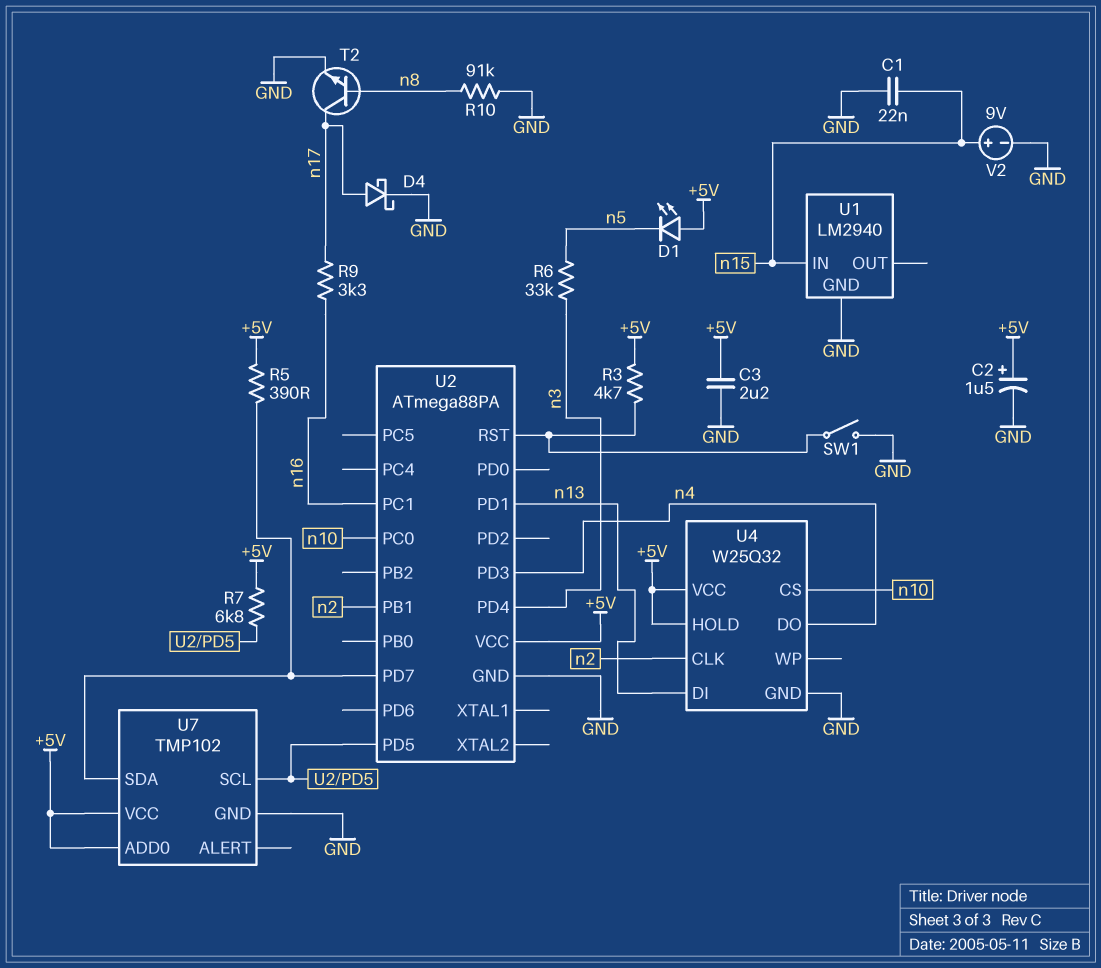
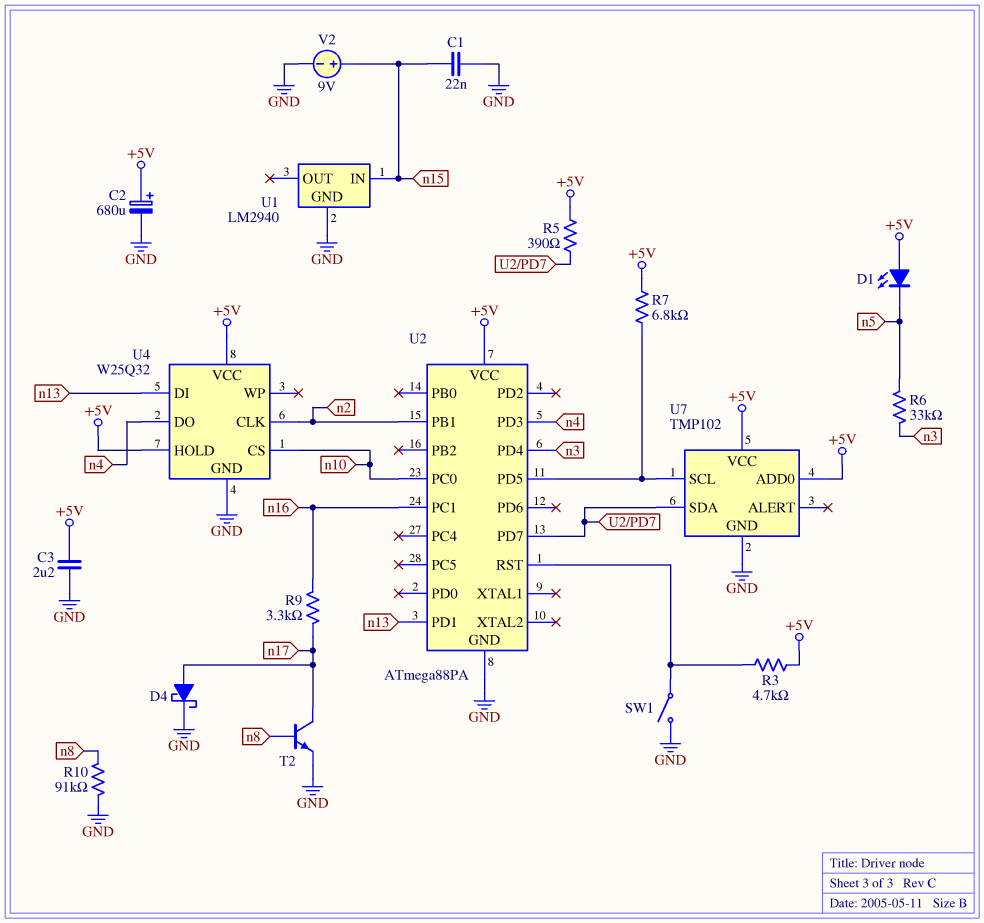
C2: 1.5uF (plus +5V, minus GND) -> 680uF (plus +5V, minus GND)

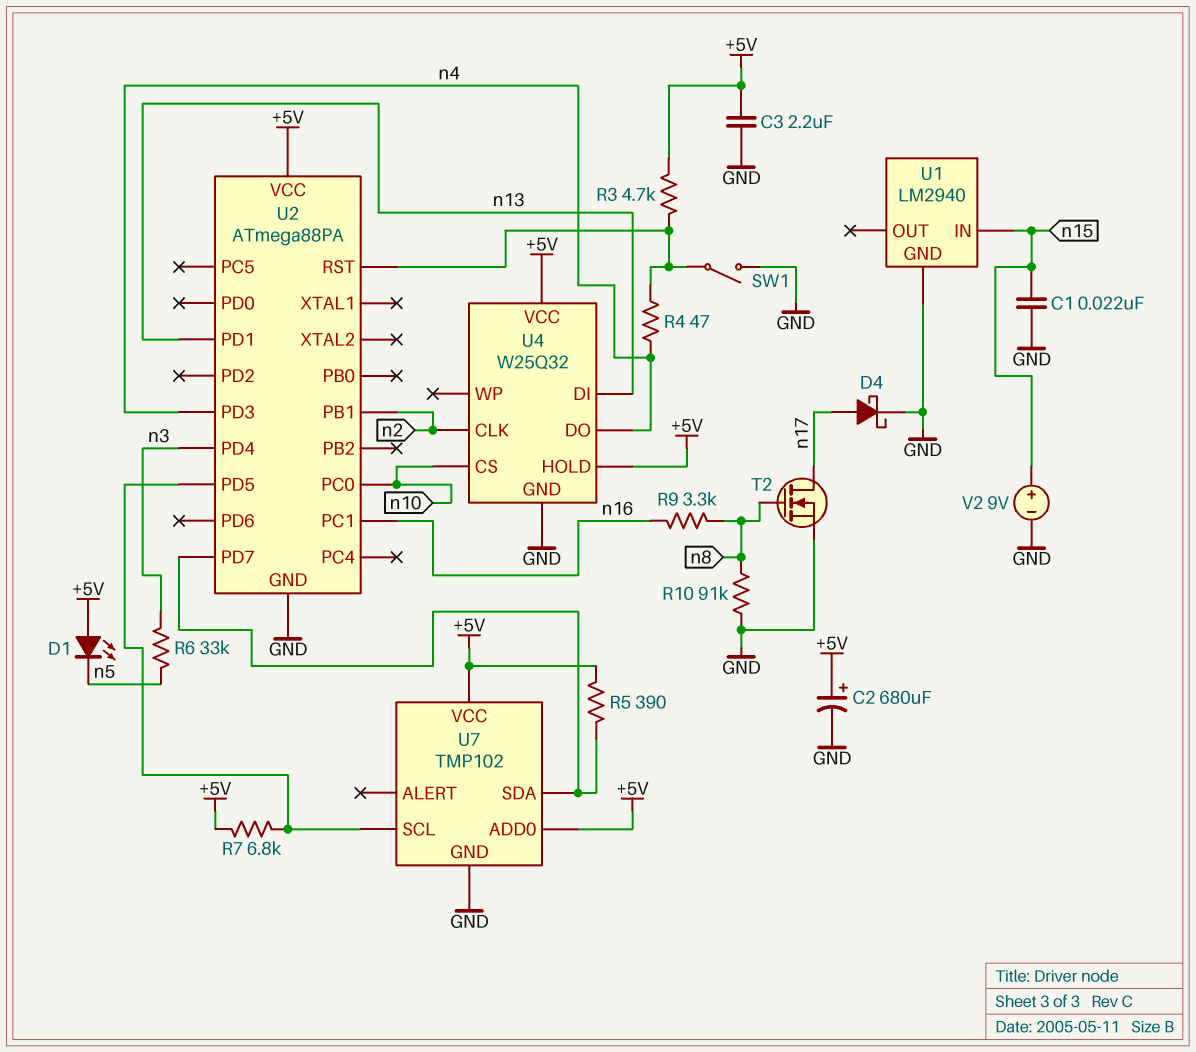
R4: none -> 47 (U2/RST, n4)
R9: 3.3k (n16, n17) -> 3.3k (n8, n16)
T2: NPN (B n8, C n17, E GND) -> NMOS (G n8, D n17, S GND)

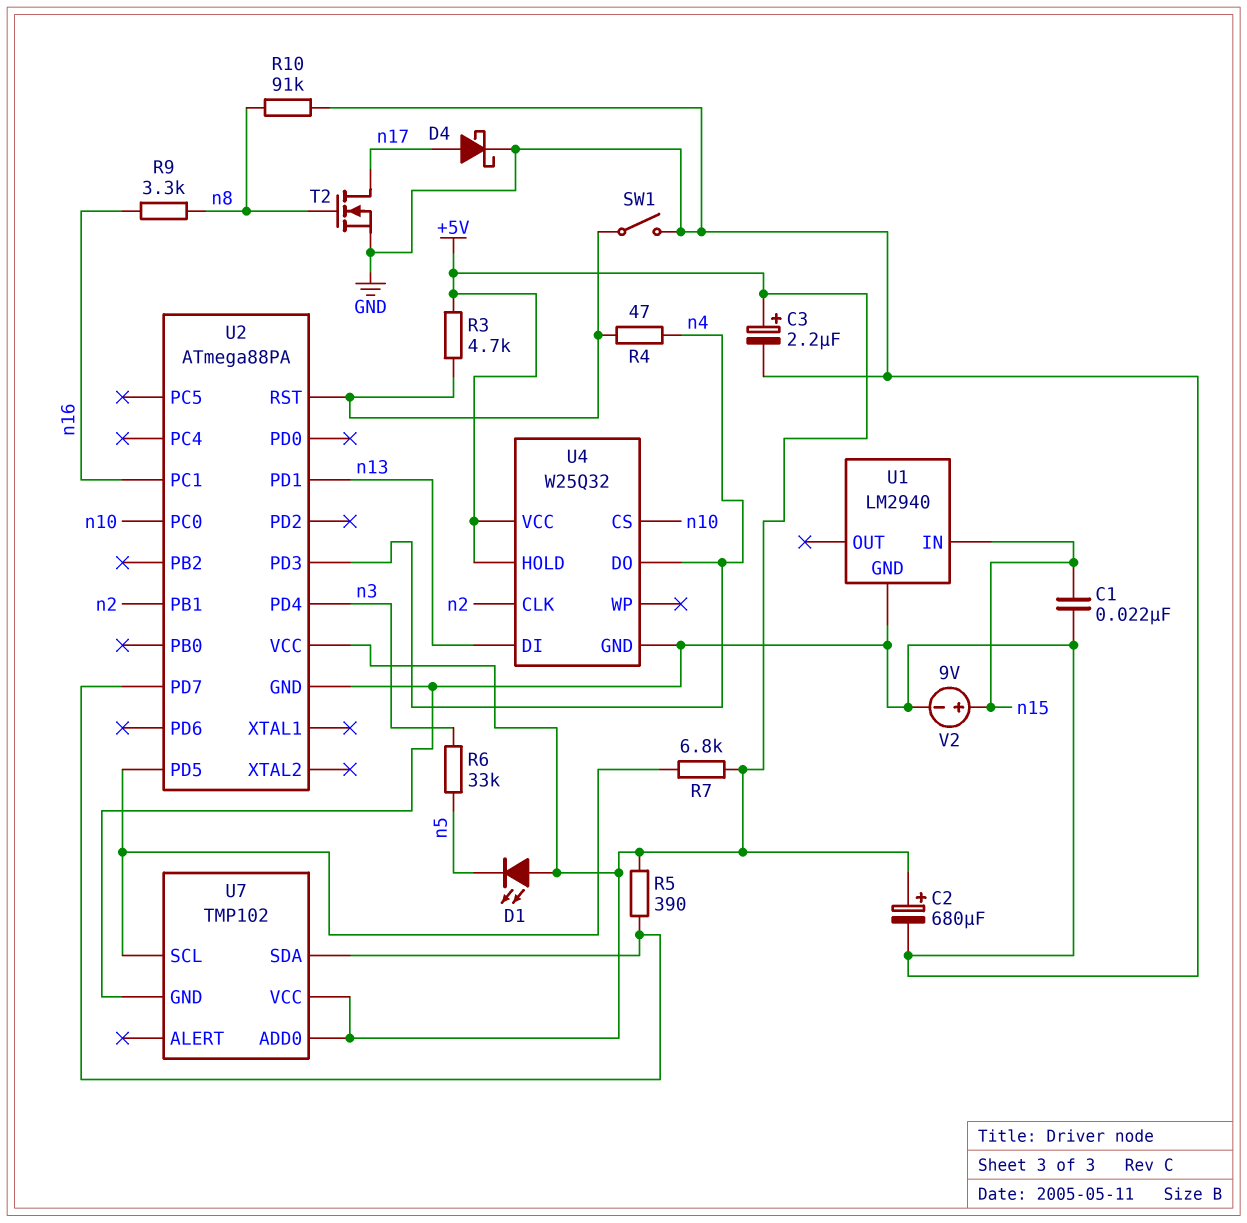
C3: 2.2uF (+5V, GND) -> 2.2uF (plus +5V, minus GND)

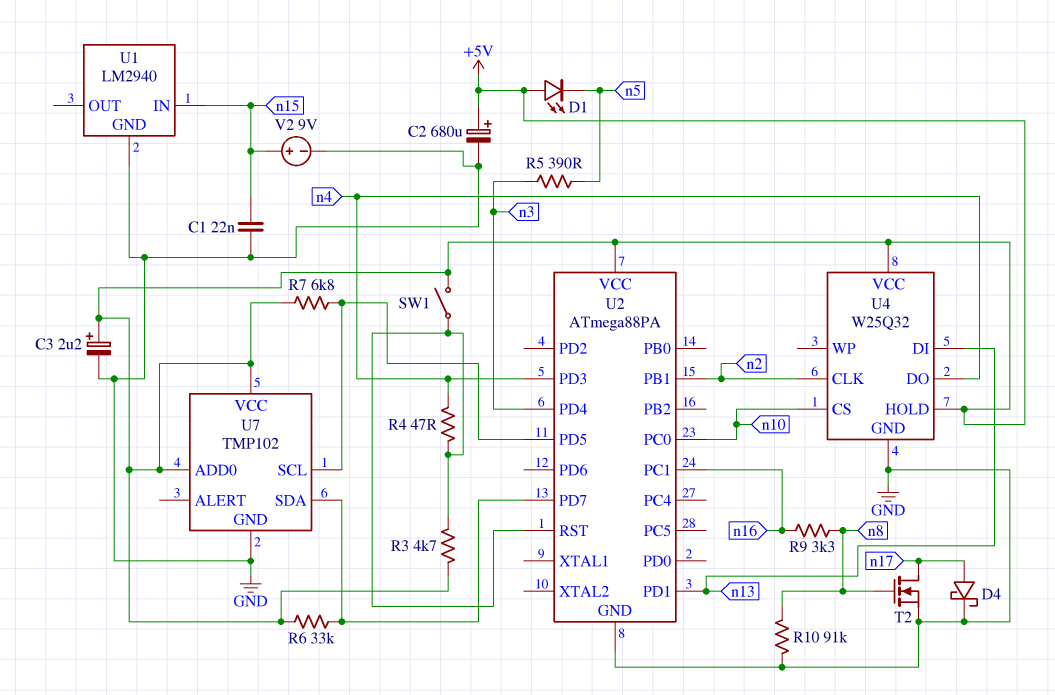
R5: 390 (+5V, U2/PD7) -> 390 (n3, n5)
R6: 33k (n3, n5) -> 33k (+5V, U2/PD7)
SW1: switch (GND, U2/RST) -> switch (+5V, U2/RST)

